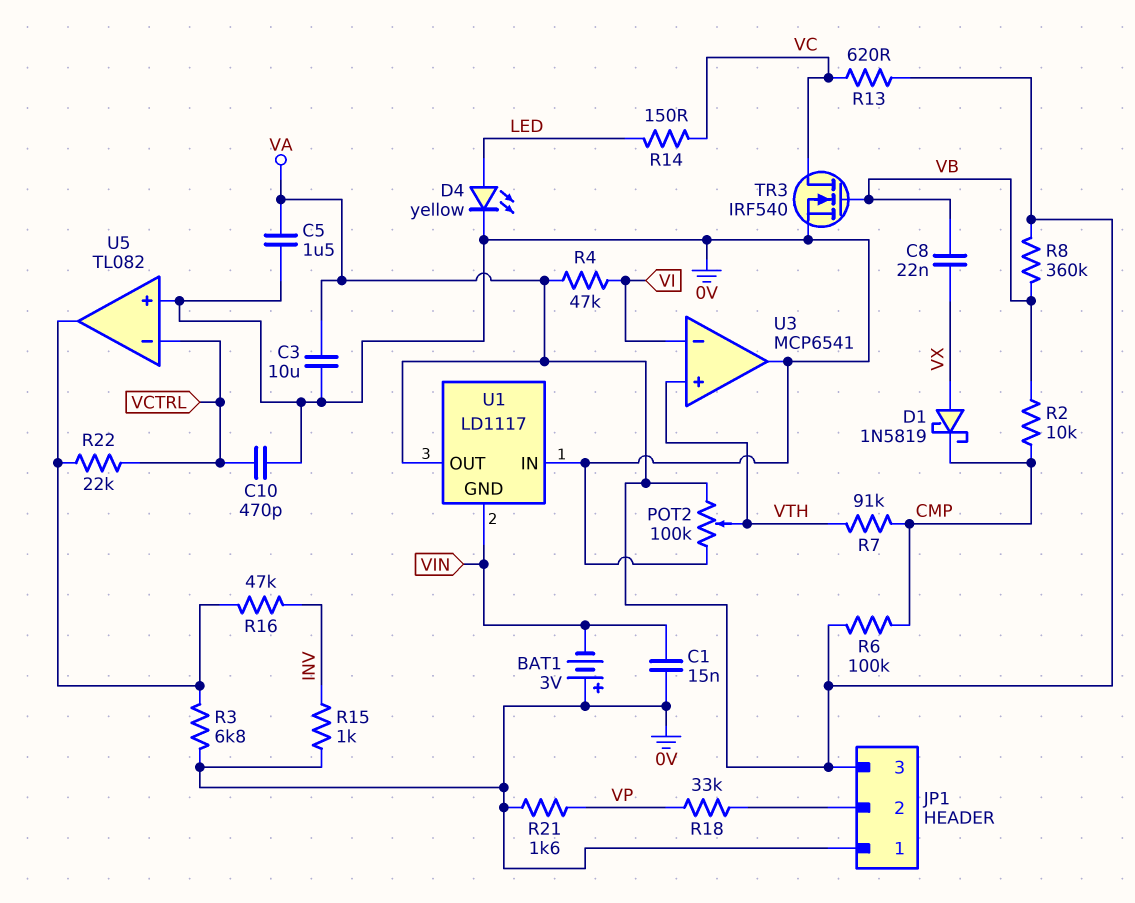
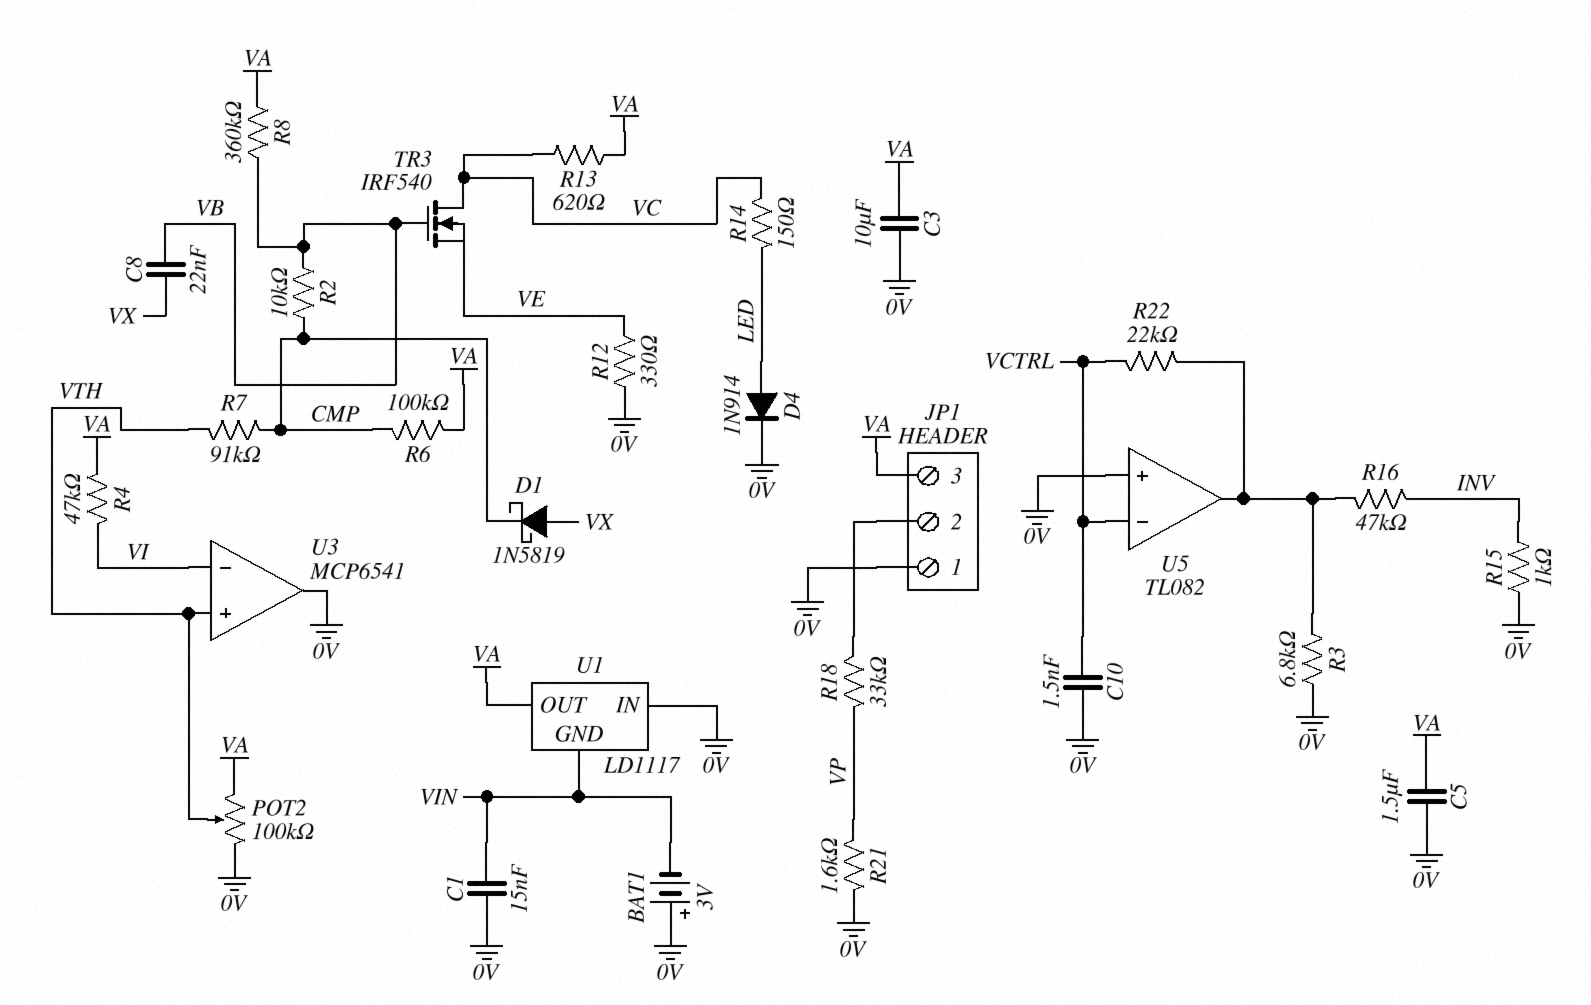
C10: 470pF (0V, VCTRL) -> 1.5nF (0V, VCTRL)
D4: LED yellow (A LED, K 0V) -> diode 1N914 (A LED, K 0V)
R12: none -> 330 (0V, VE)
TR3: NMOS IRF540 (G VB, D VC, S 0V) -> NMOS IRF540 (G VB, D VC, S VE)

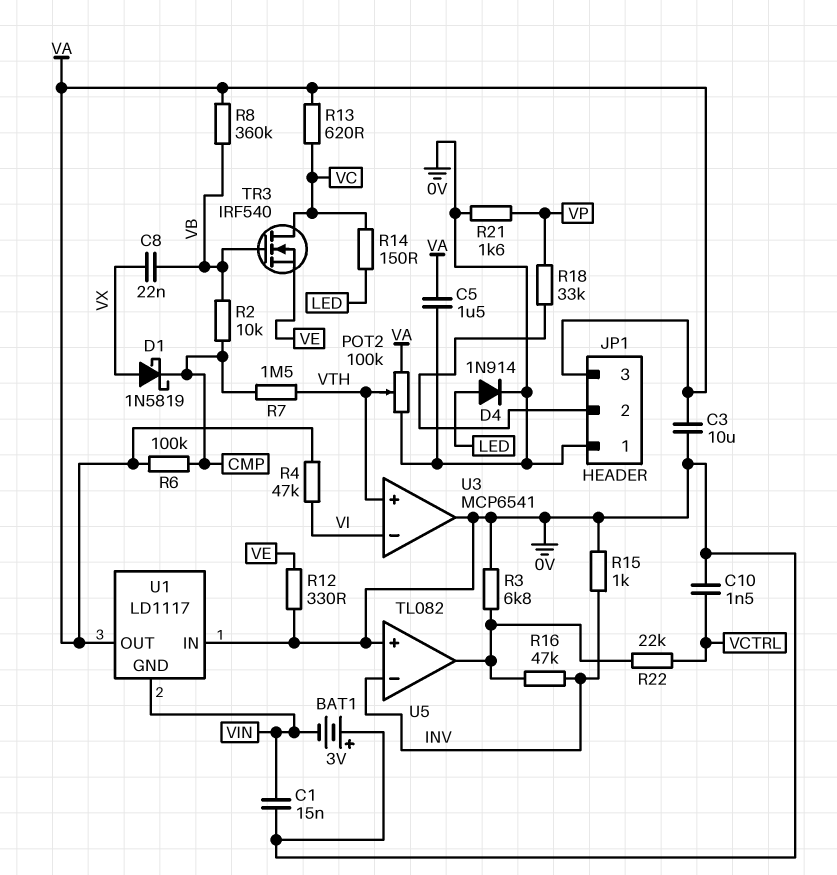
R7: 91k (CMP, VTH) -> 1.5M (CMP, VTH)
U5 pin in-: VCTRL -> INV

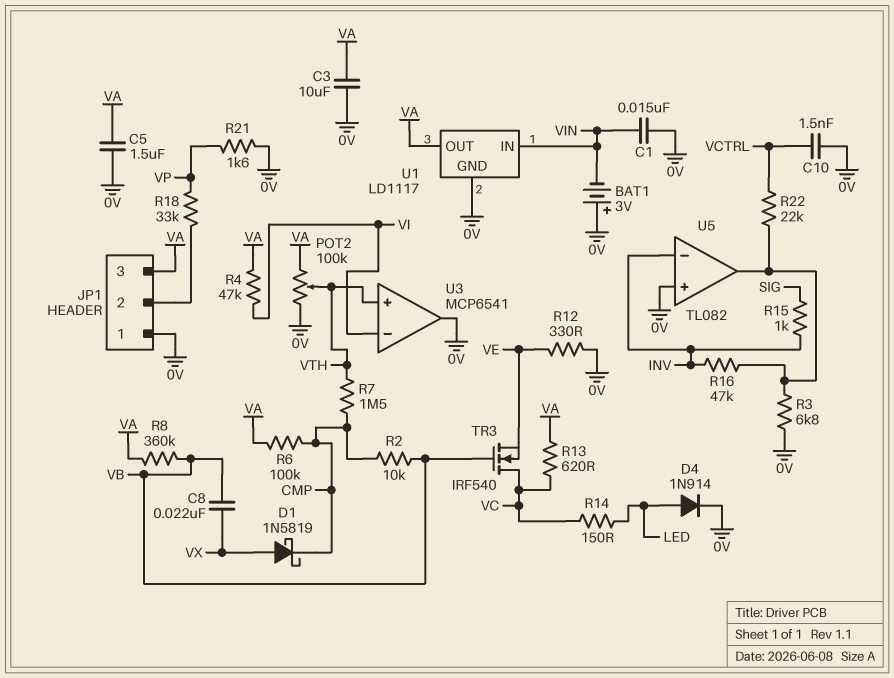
R15: 1k (0V, INV) -> 1k (INV, SIG)
U1 pin GND: VIN -> 0V
U1 pin IN: 0V -> VIN

